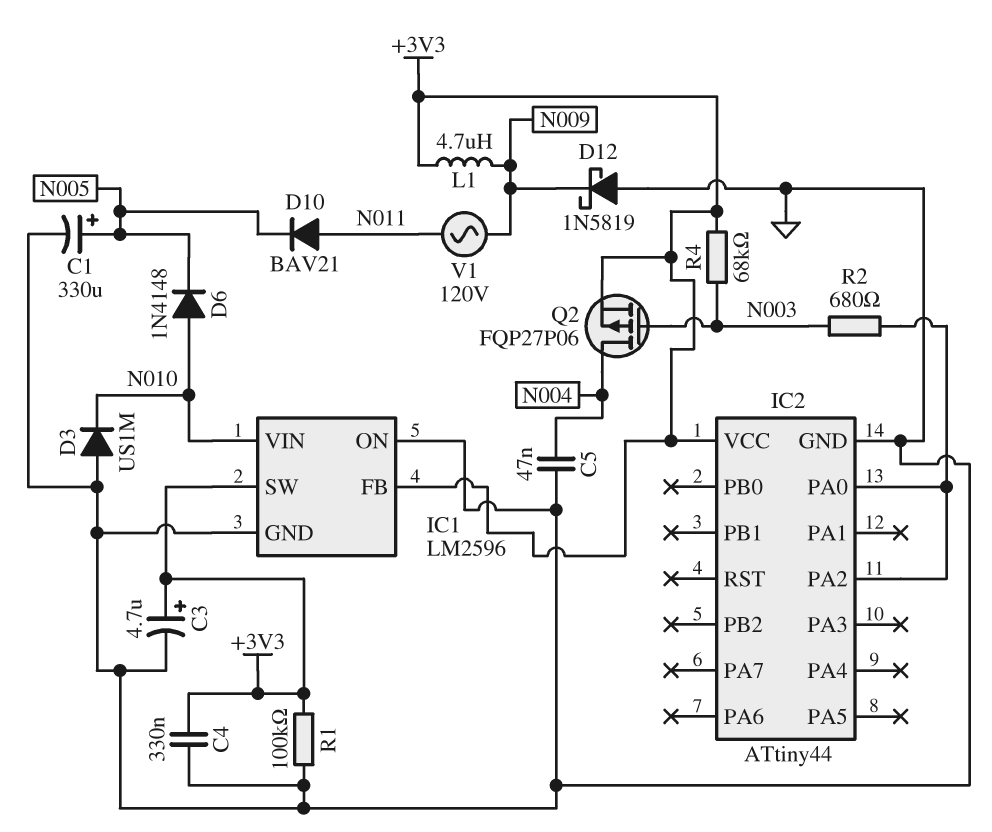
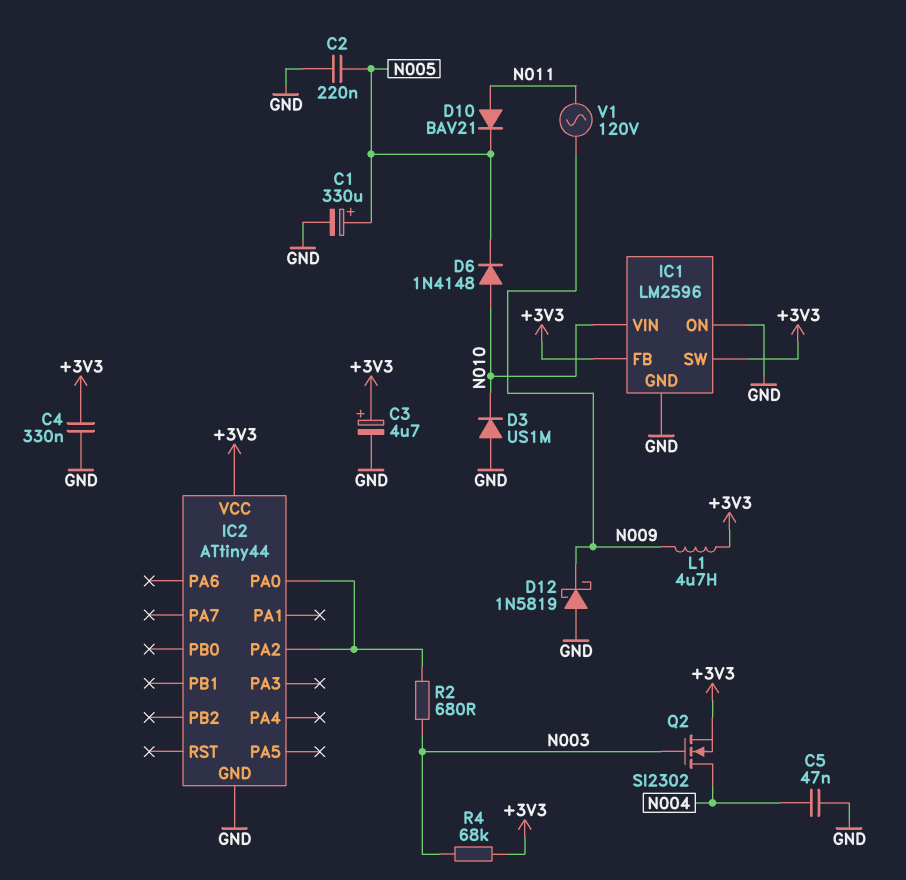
C2: none -> 220nF (GND, N005)
Q2: PMOS FQP27P06 (G N003, D N004, S +3V3) -> NMOS SI2302 (G N003, D N004, S +3V3)
R1: 100k (+3V3, GND) -> none

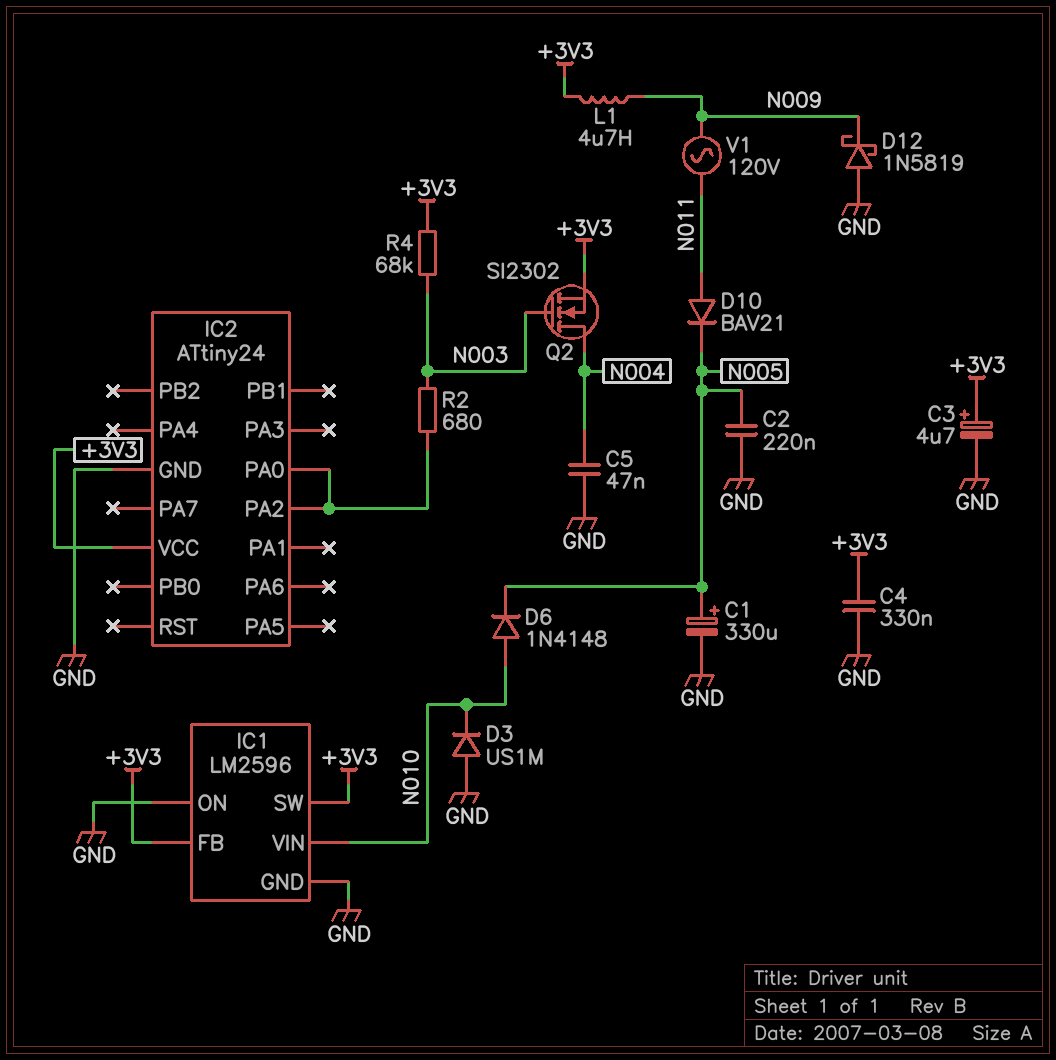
IC2: ATtiny44 -> ATtiny24

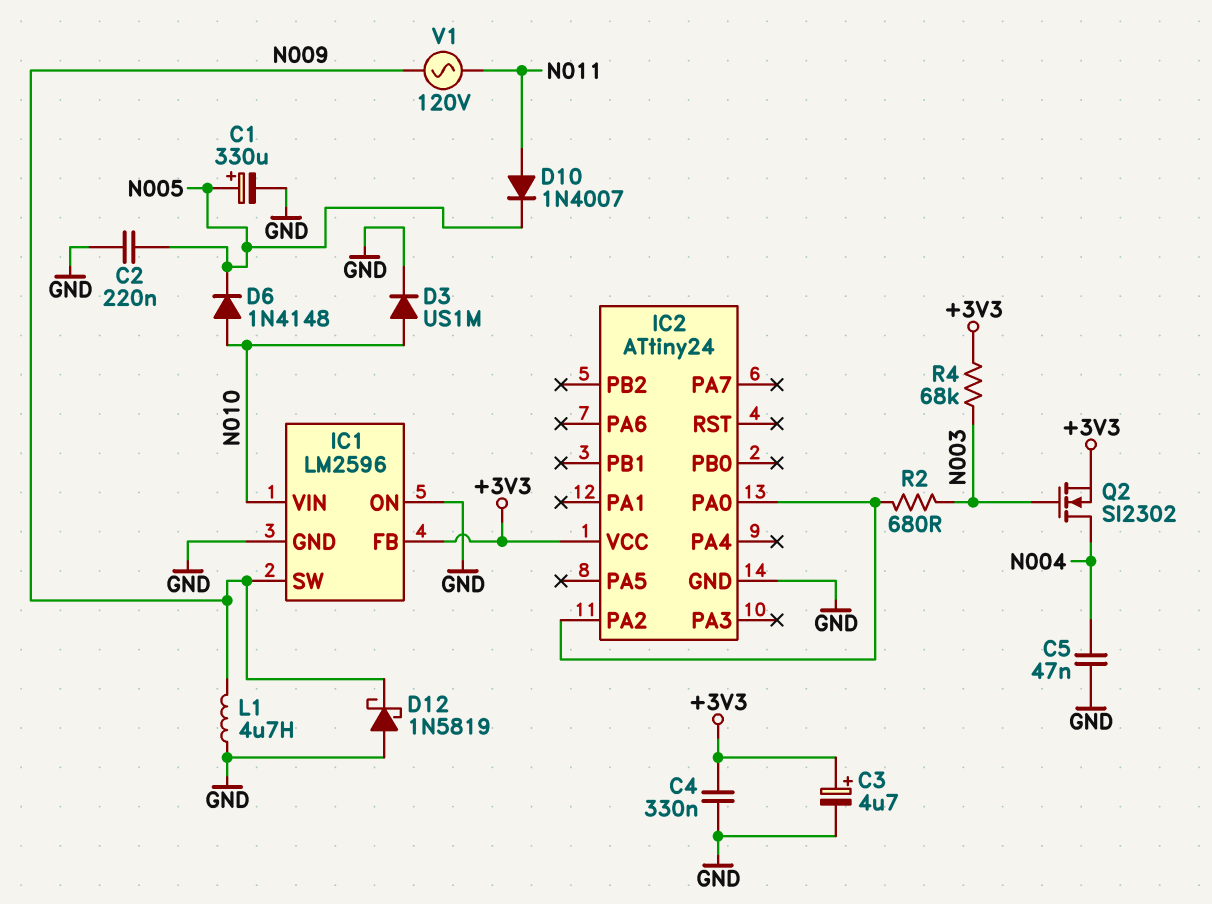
D3: diode US1M (A GND, K N010) -> diode US1M (A N010, K GND)
D10: diode BAV21 (A N011, K N005) -> diode 1N4007 (A N011, K N005)
IC1 pin SW: +3V3 -> N009
L1: 4.7uH (+3V3, N009) -> 4.7uH (GND, N009)

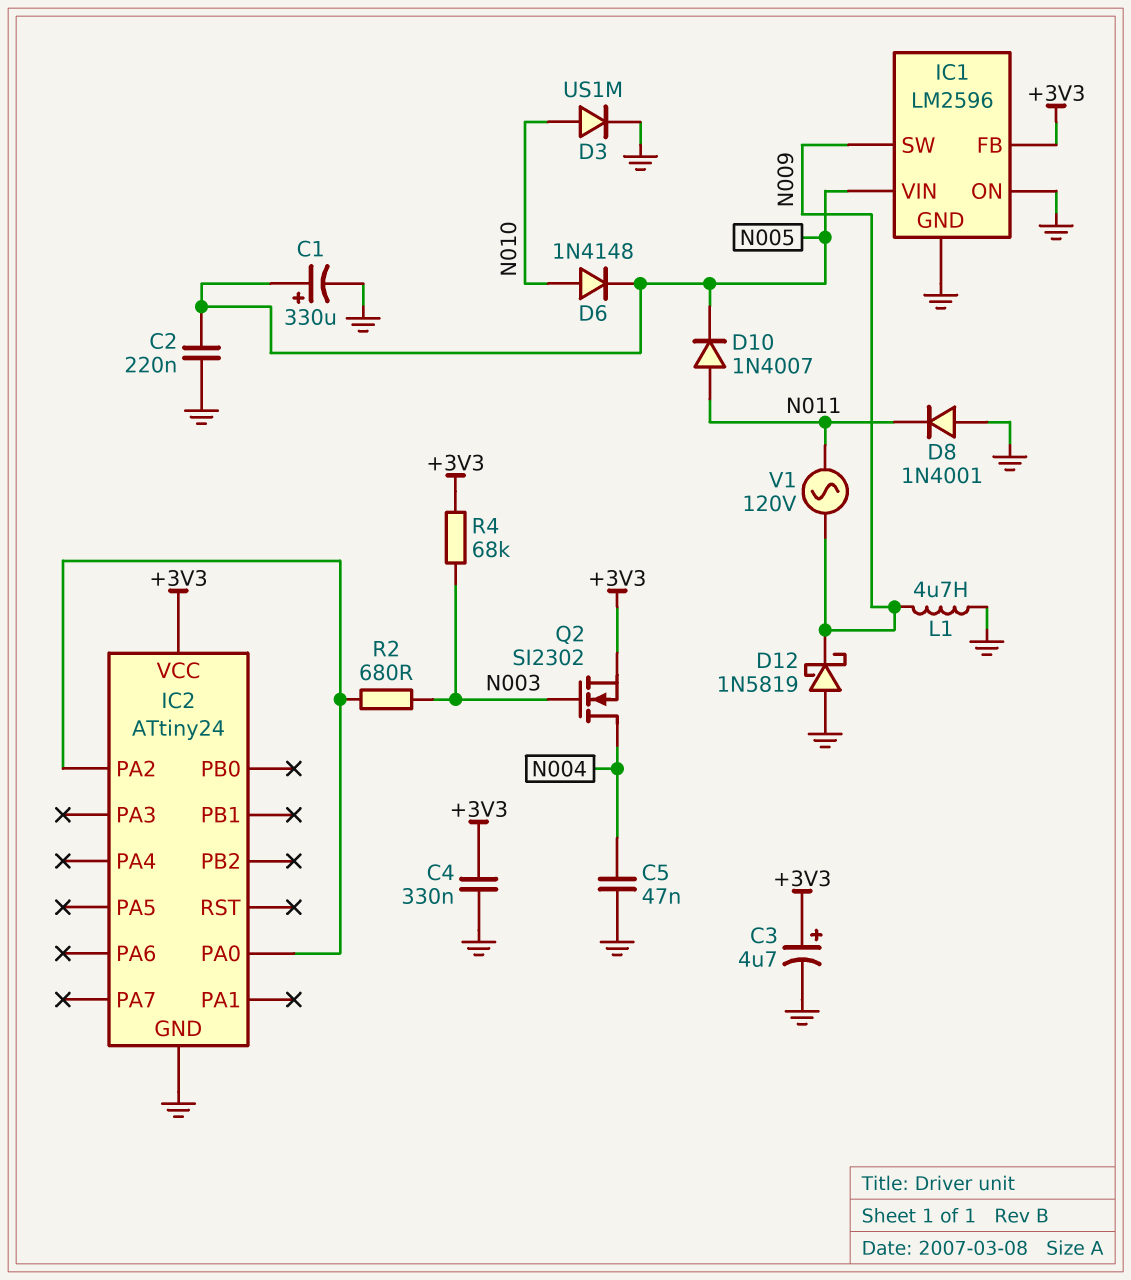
D8: none -> diode 1N4001 (A GND, K N011)
IC1 pin VIN: N010 -> N005

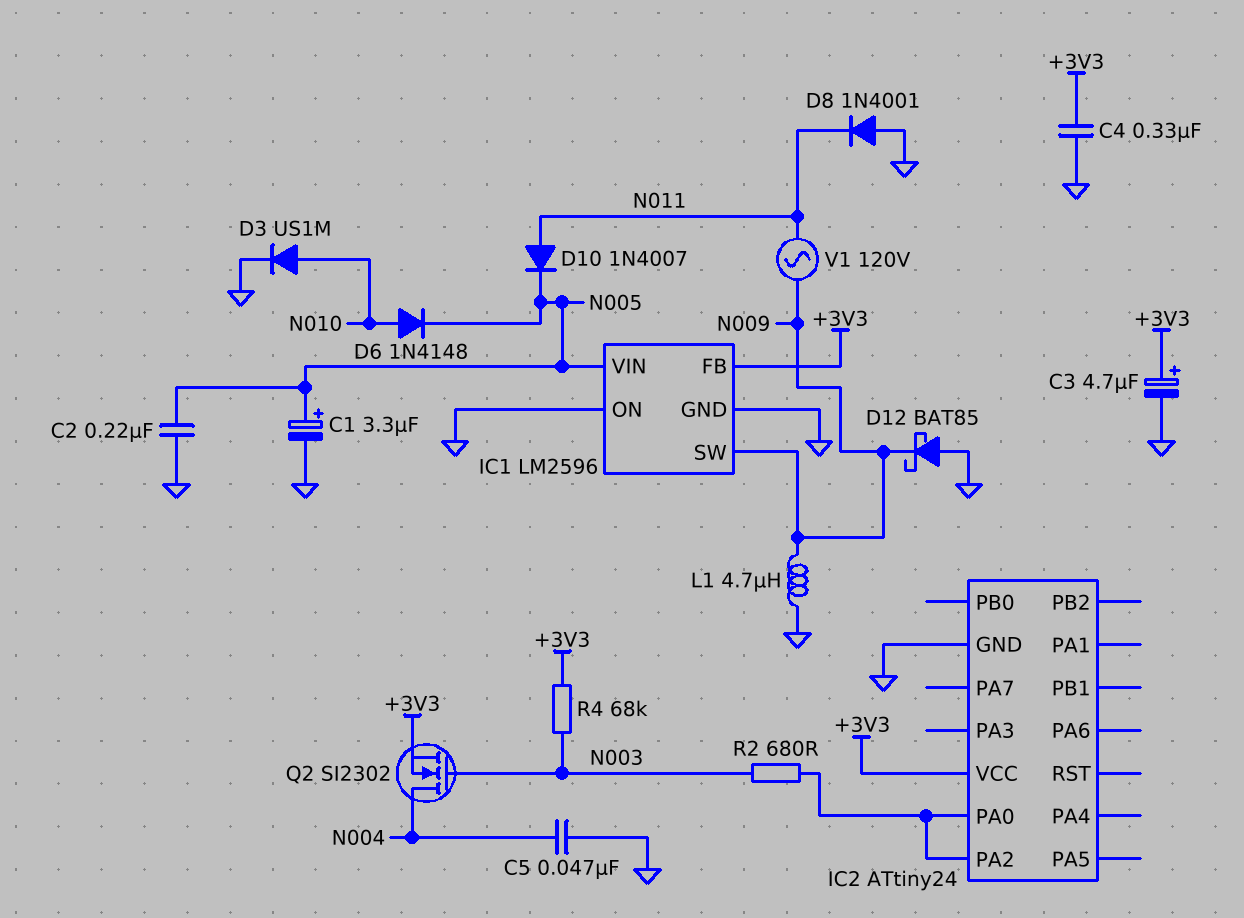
C1: 330uF (plus N005, minus GND) -> 3.3uF (plus N005, minus GND)
D12: schottky 1N5819 (A GND, K N009) -> schottky BAT85 (A GND, K N009)

